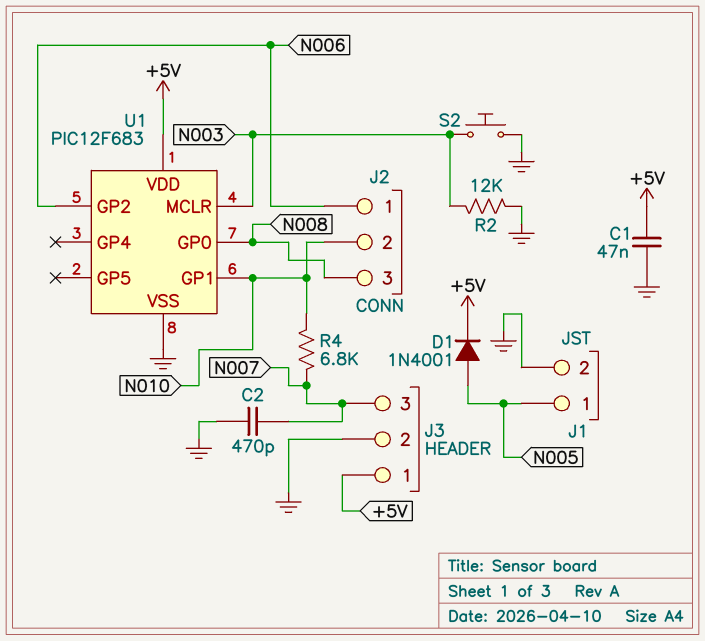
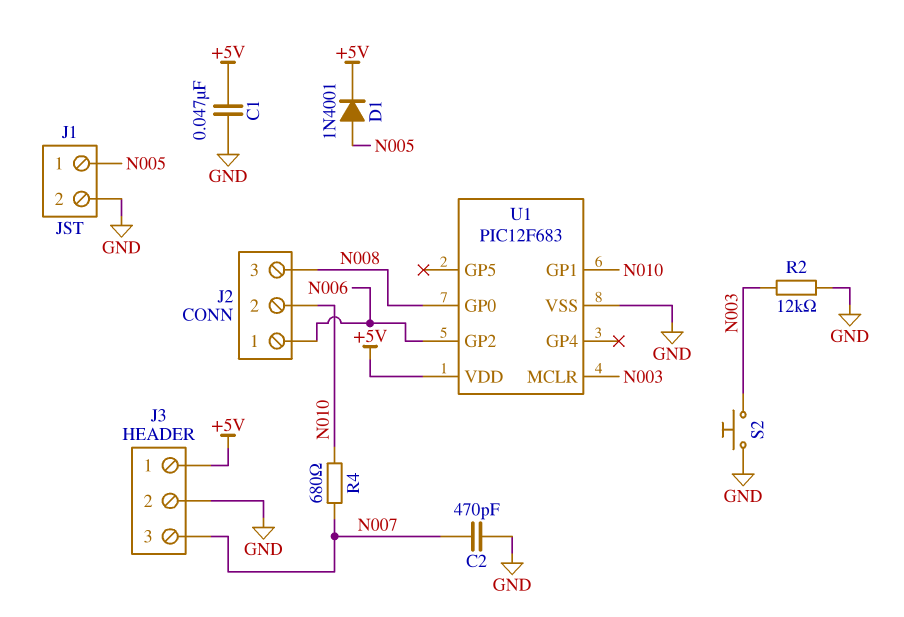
R4: 6.8k (N007, N010) -> 680 (N007, N010)

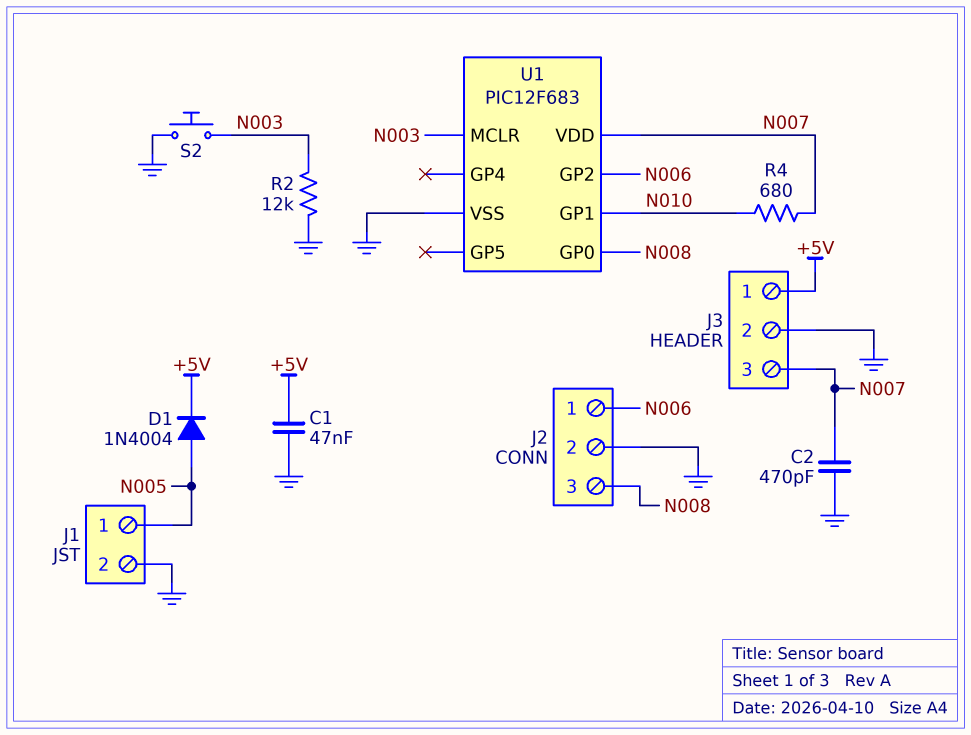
D1: diode 1N4001 (A N005, K +5V) -> diode 1N4004 (A N005, K +5V)
J2 pin 2: N010 -> GND
U1 pin VDD: +5V -> N007

